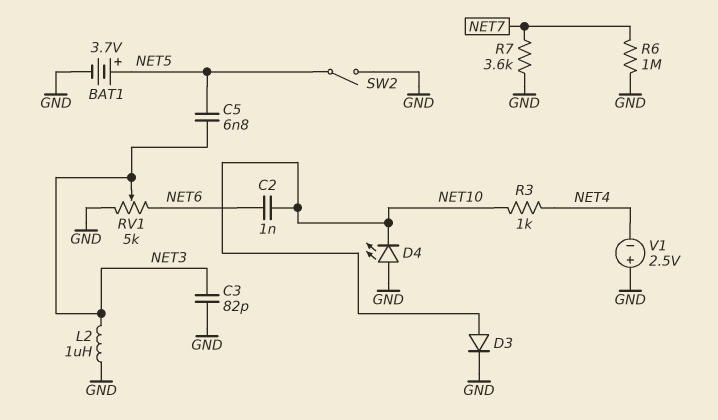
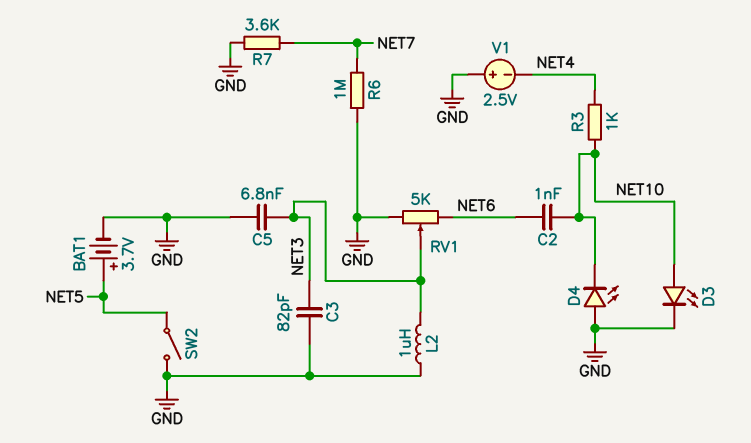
C5: 6.8nF (NET3, NET5) -> 6.8nF (GND, NET3)
D3: diode (A NET10, K GND) -> LED (A NET10, K GND)

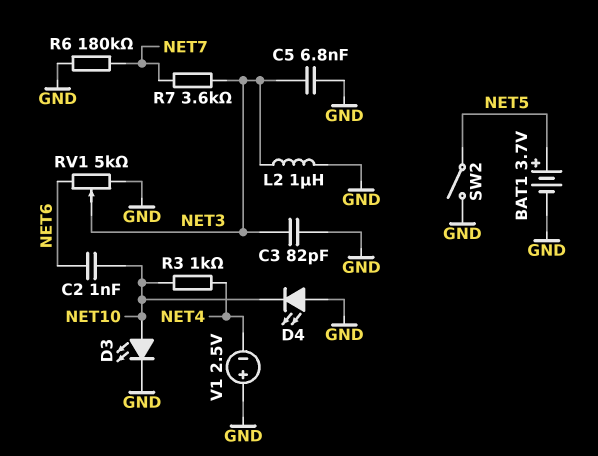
R6: 1M (GND, NET7) -> 180k (GND, NET7)
R7: 3.6k (GND, NET7) -> 3.6k (NET3, NET7)

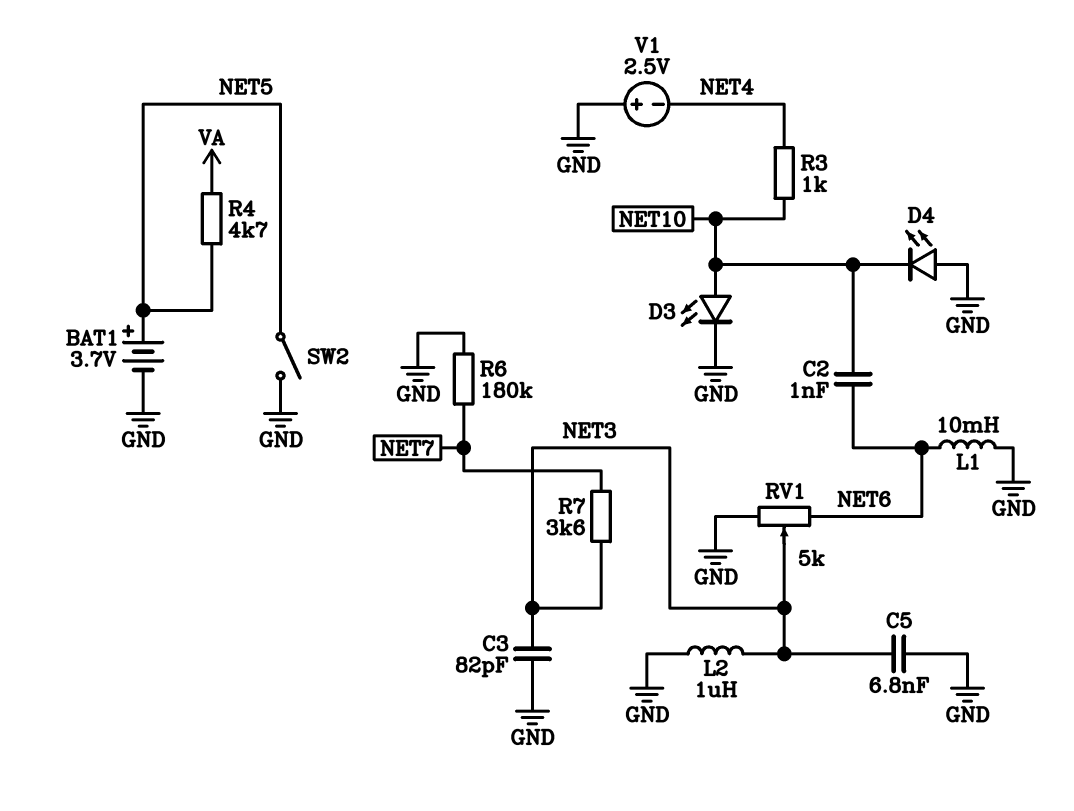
L1: none -> 10mH (GND, NET6)
R4: none -> 4.7k (NET5, VA)

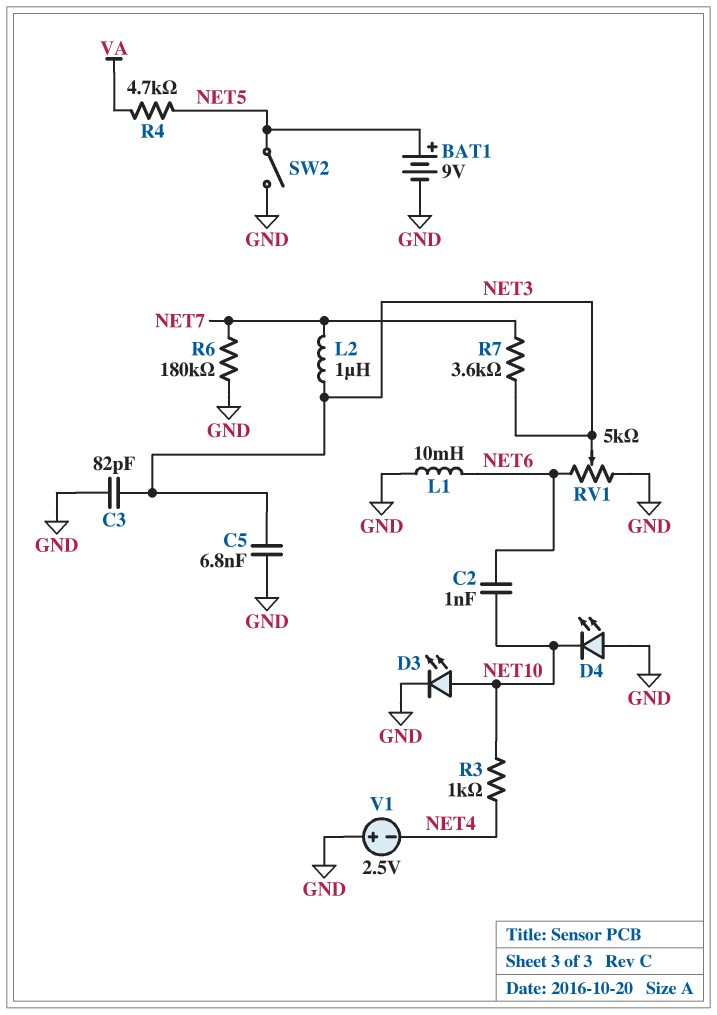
BAT1: 3.7V (plus NET5, minus GND) -> 9V (plus NET5, minus GND)
L2: 1uH (GND, NET3) -> 1uH (NET3, NET7)

